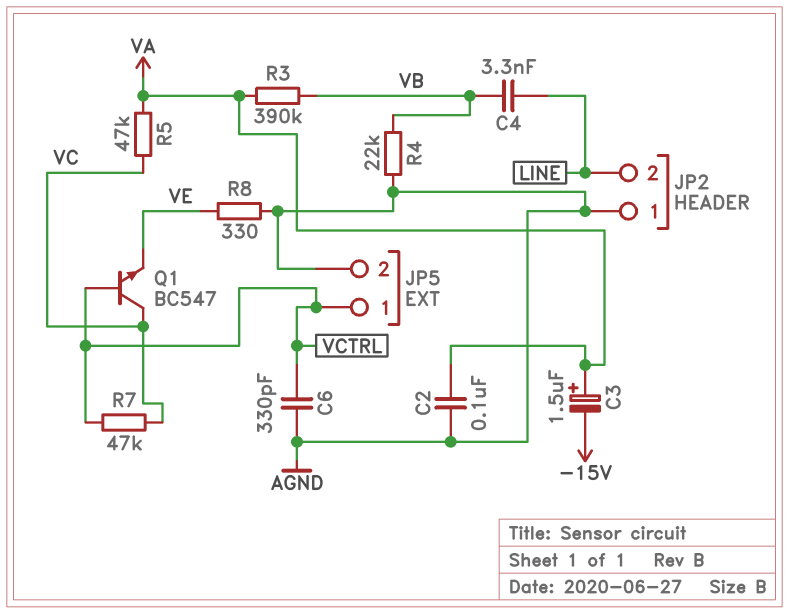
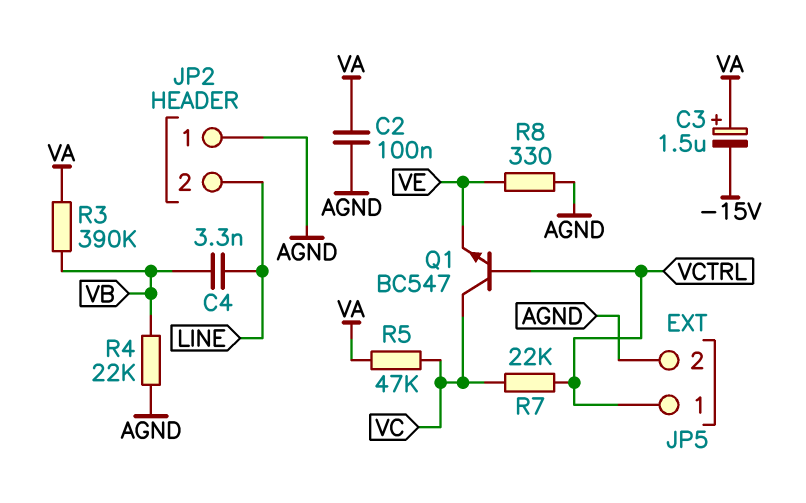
C6: 330pF (AGND, VCTRL) -> none
R7: 47k (VC, VCTRL) -> 22k (VC, VCTRL)

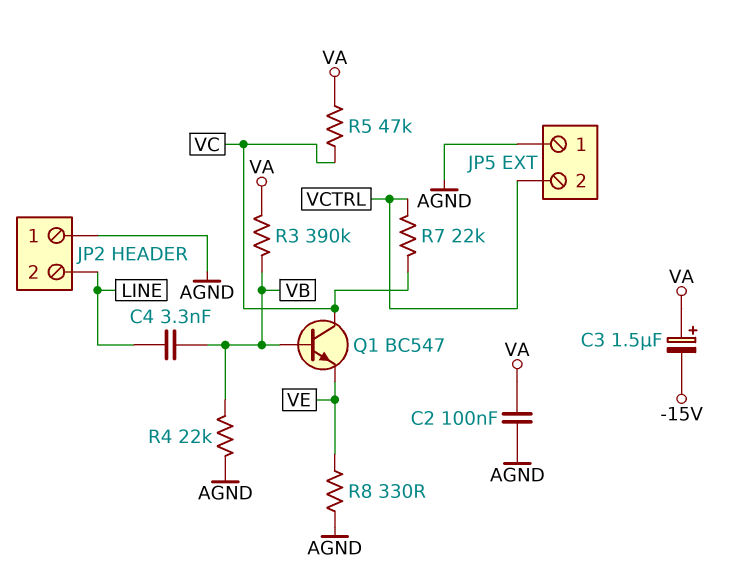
JP5 pin 1: VCTRL -> AGND
JP5 pin 2: AGND -> VCTRL
Q1: NPN BC547 (B VCTRL, C VC, E VE) -> NPN BC547 (B VB, C VC, E VE)

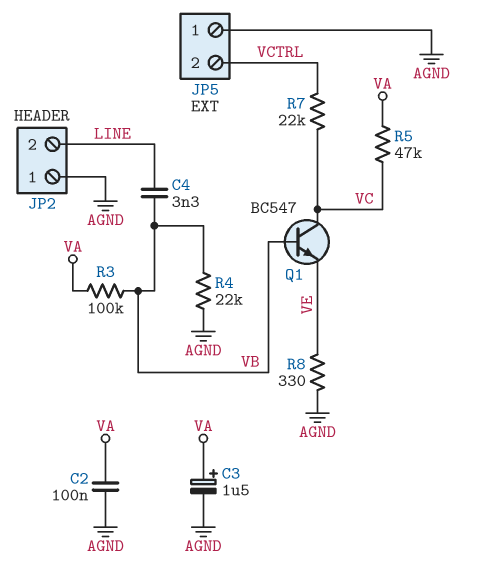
C3: 1.5uF (plus VA, minus -15V) -> 1.5uF (plus VA, minus AGND)
R3: 390k (VA, VB) -> 100k (VA, VB)

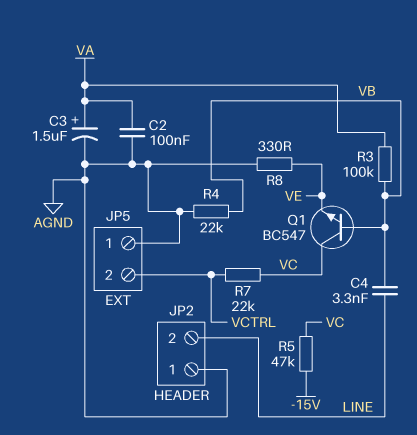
R5: 47k (VA, VC) -> 47k (-15V, VC)

